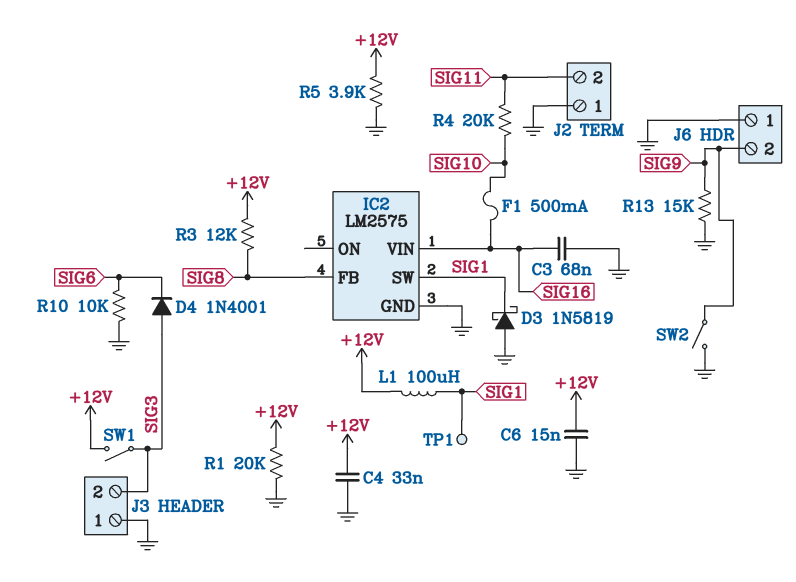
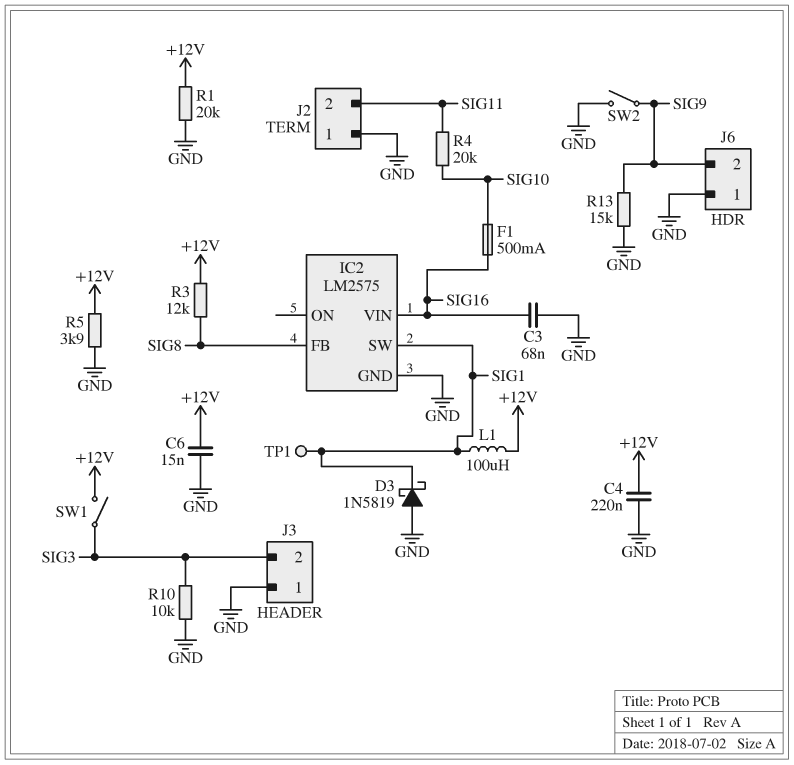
C4: 33nF (+12V, GND) -> 220nF (+12V, GND)
D4: diode 1N4001 (A SIG3, K SIG6) -> none
R10: 10k (GND, SIG6) -> 10k (GND, SIG3)

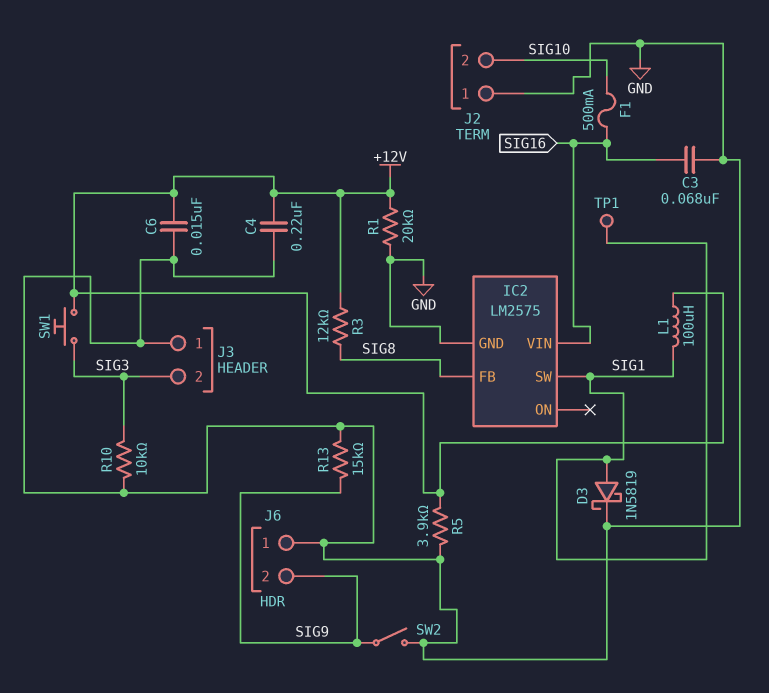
D3: schottky 1N5819 (A GND, K SIG1) -> schottky 1N5819 (A SIG1, K GND)
J2 pin 2: SIG11 -> SIG10
R4: 20k (SIG10, SIG11) -> none
SW1: switch (+12V, SIG3) -> button (+12V, SIG3)

